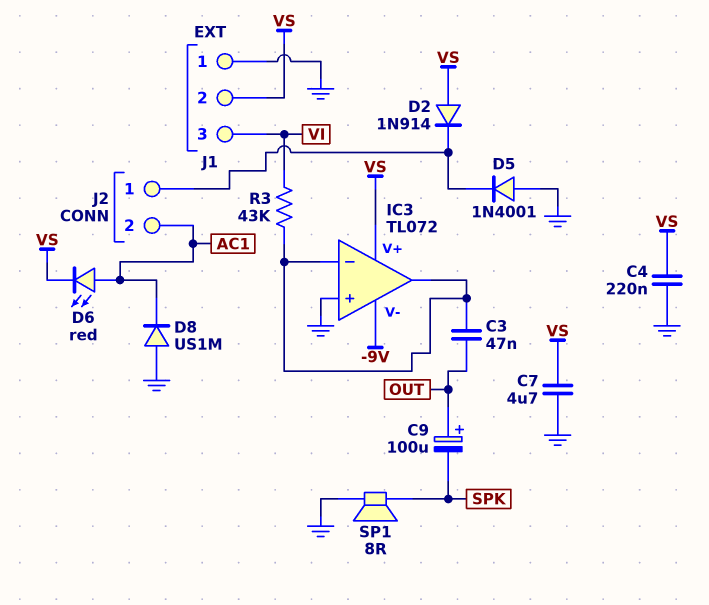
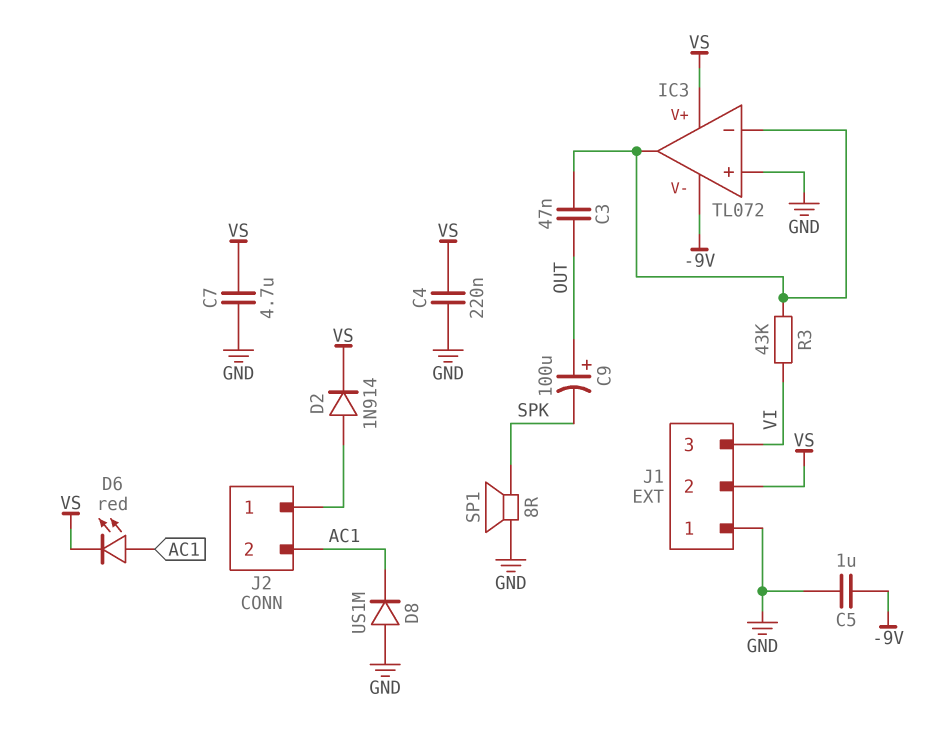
C5: none -> 1uF (-9V, GND)
D2: diode 1N914 (A VS, K J2/1) -> diode 1N914 (A J2/1, K VS)
D5: diode 1N4001 (A GND, K J2/1) -> none

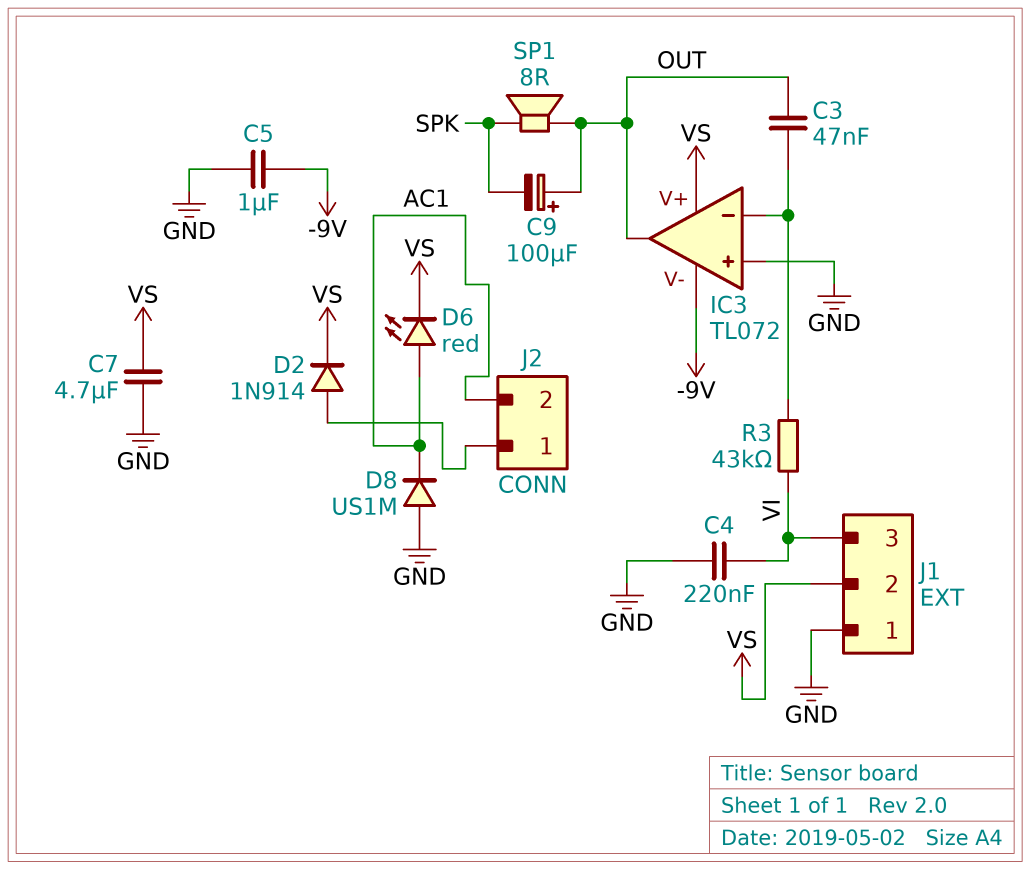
C4: 220nF (GND, VS) -> 220nF (GND, VI)
IC3 pin out: IC3/in- -> OUT
SP1: speaker 8R (GND, SPK) -> speaker 8R (OUT, SPK)

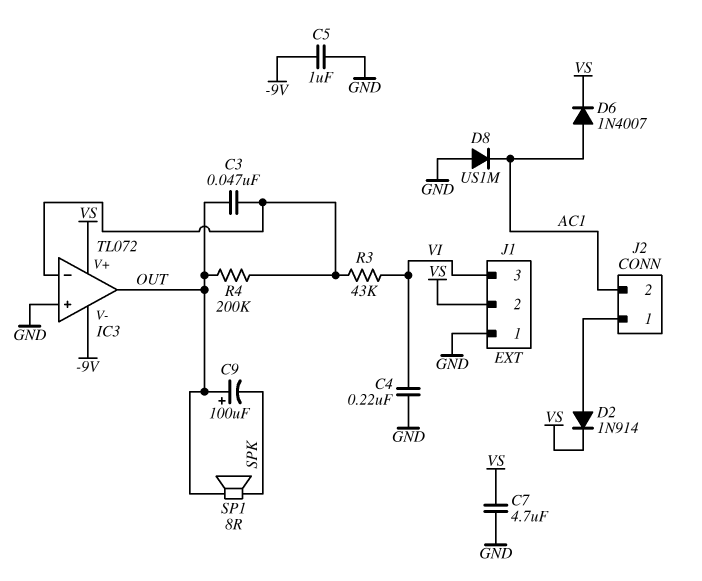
D6: LED red (A AC1, K VS) -> diode 1N4007 (A AC1, K VS)
R4: none -> 200k (IC3/in-, OUT)

